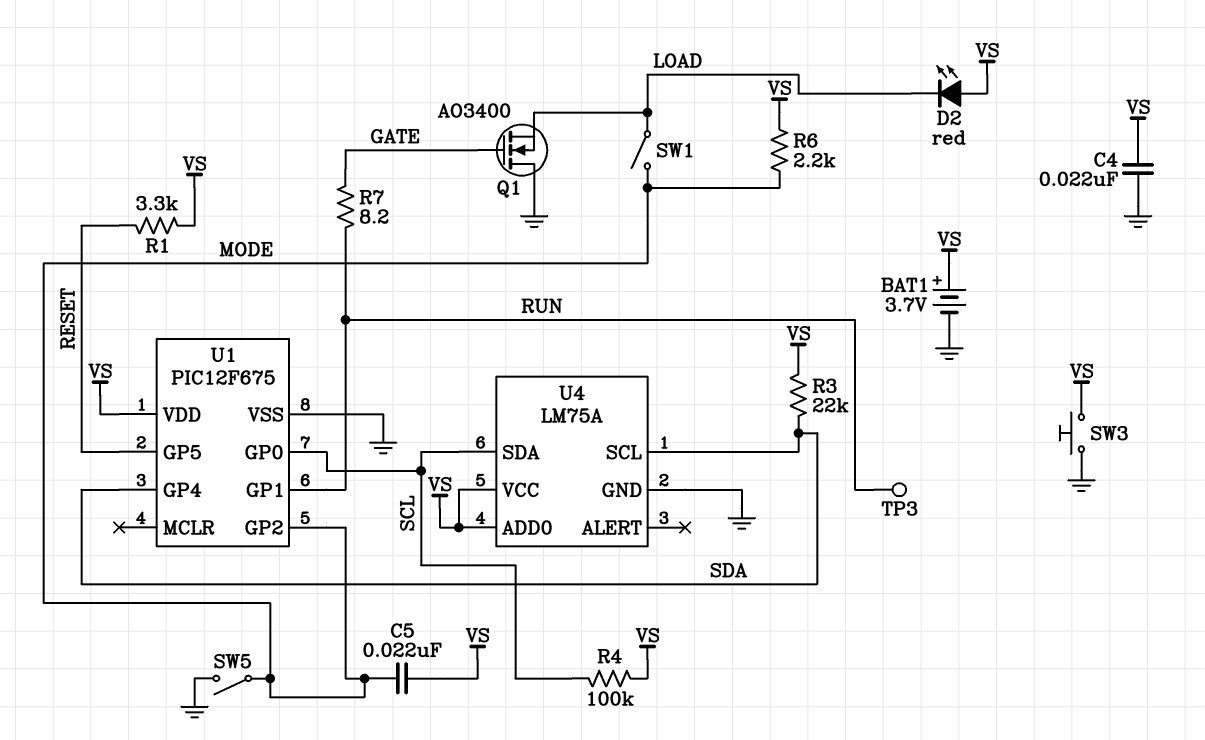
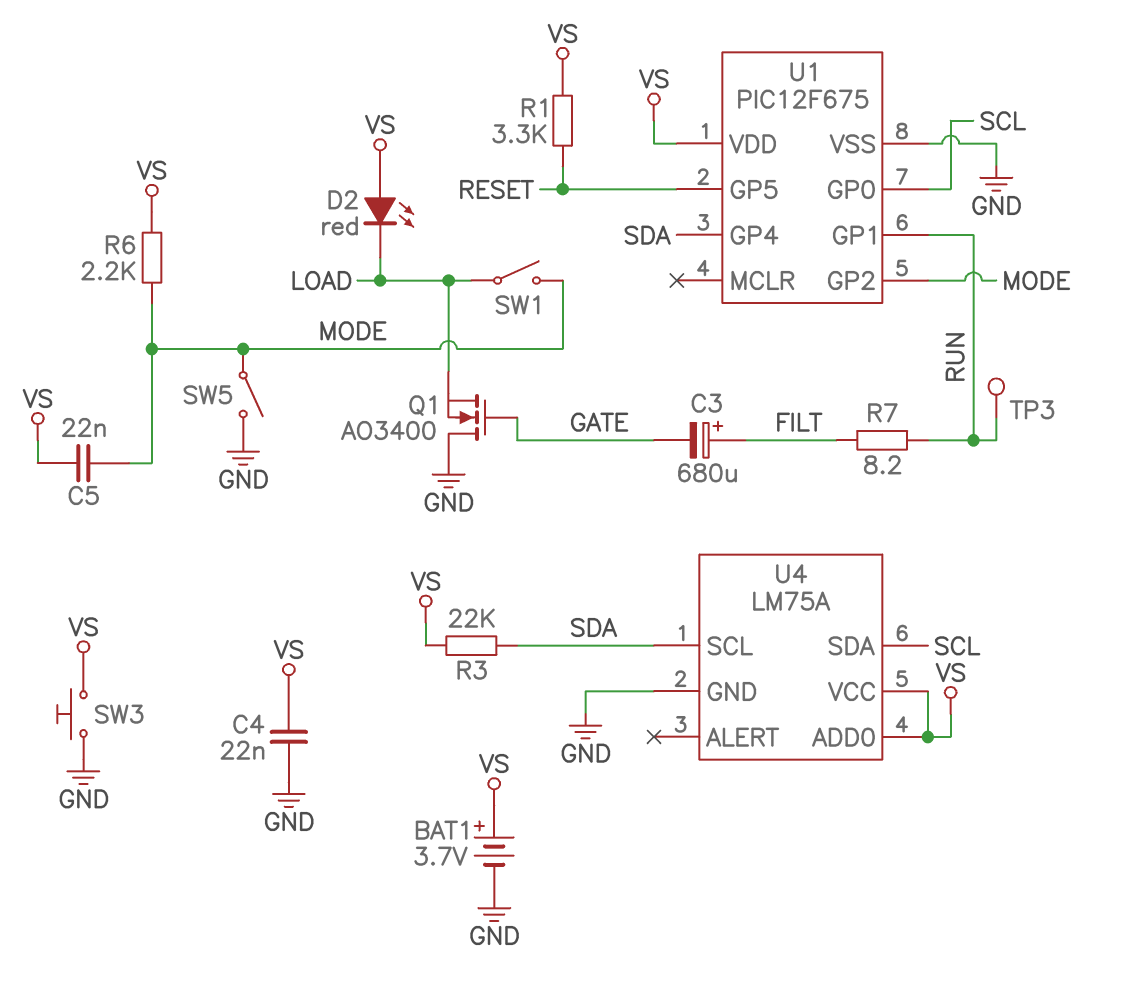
C3: none -> 680uF (plus FILT, minus GATE)
R4: 100k (SCL, VS) -> none
R7: 8.2 (GATE, RUN) -> 8.2 (FILT, RUN)

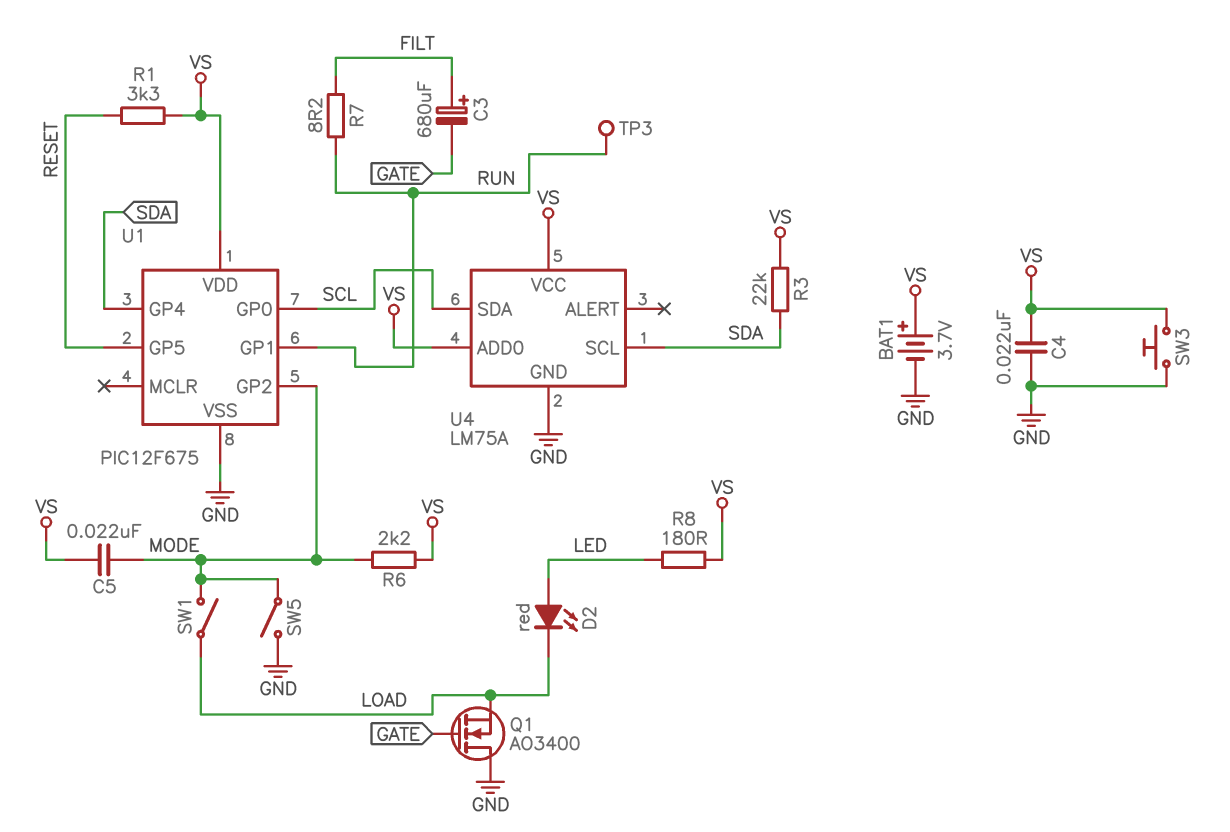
D2: LED red (A VS, K LOAD) -> LED red (A LED, K LOAD)
R8: none -> 180 (LED, VS)

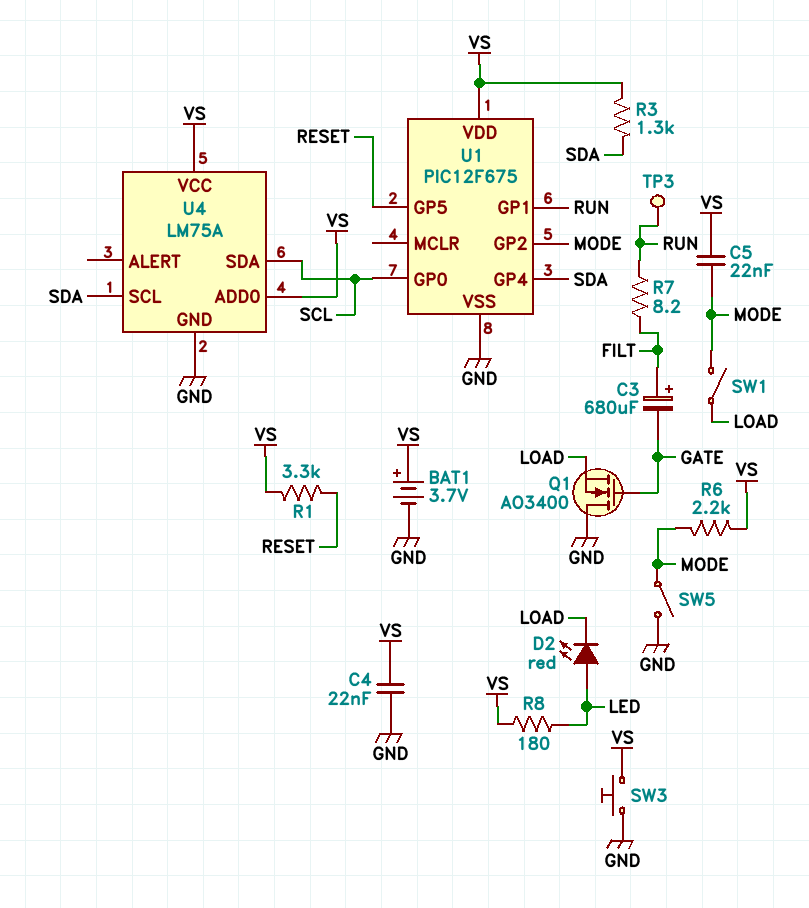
R3: 22k (SDA, VS) -> 1.3k (SDA, VS)

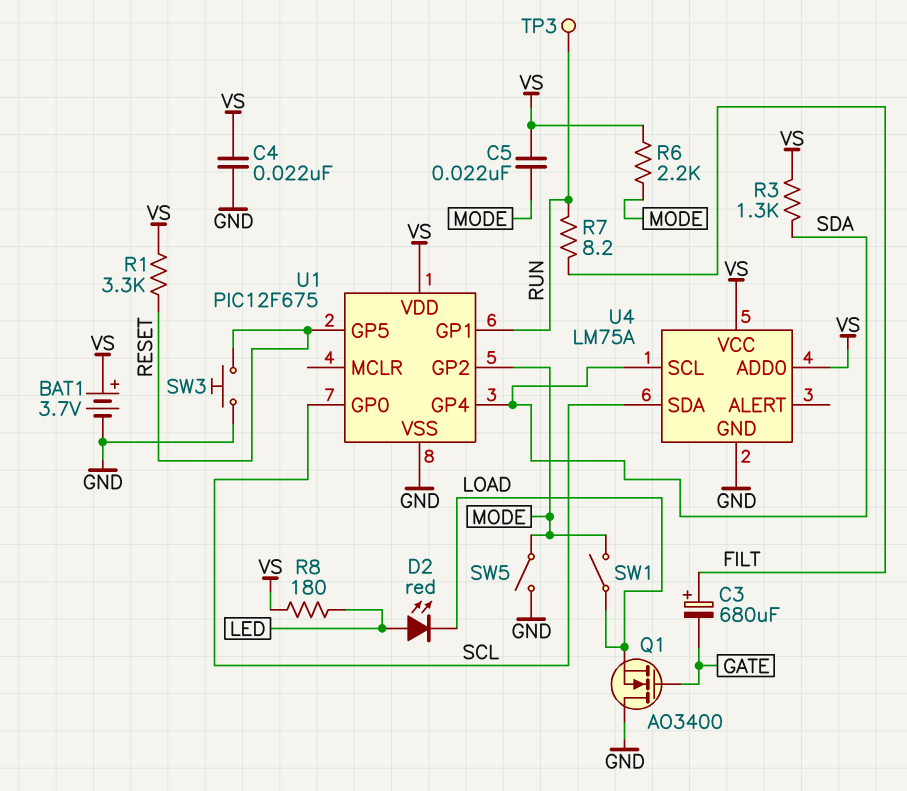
SW3: button (GND, VS) -> button (GND, RESET)

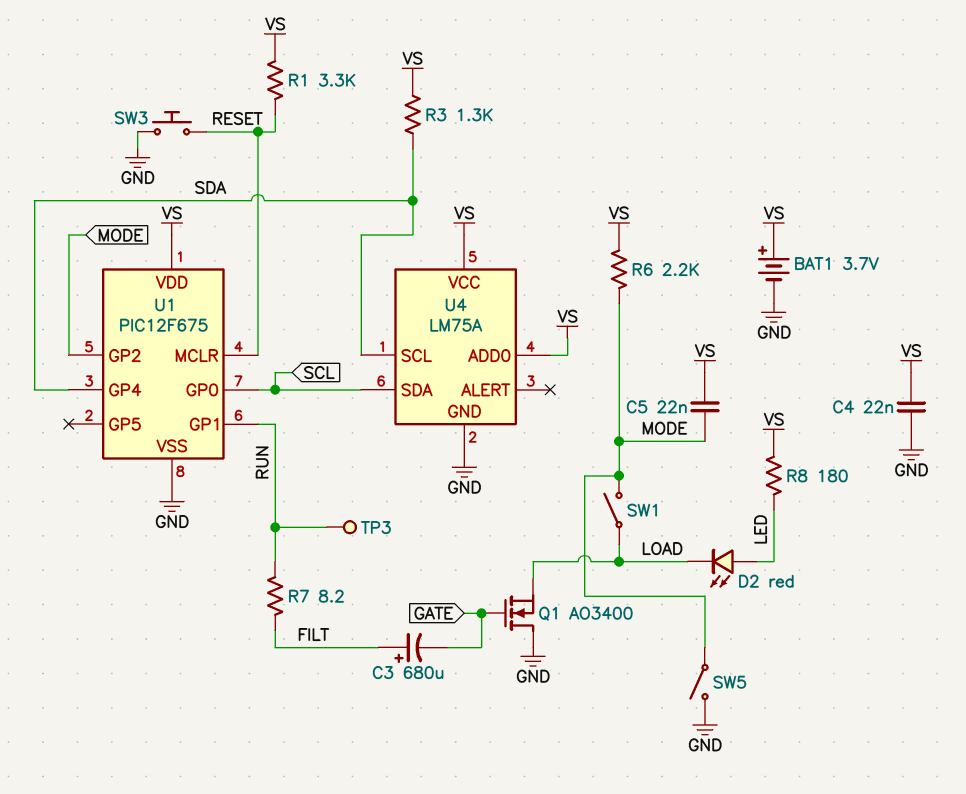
U1 pin GP5: RESET -> none
U1 pin MCLR: none -> RESET

